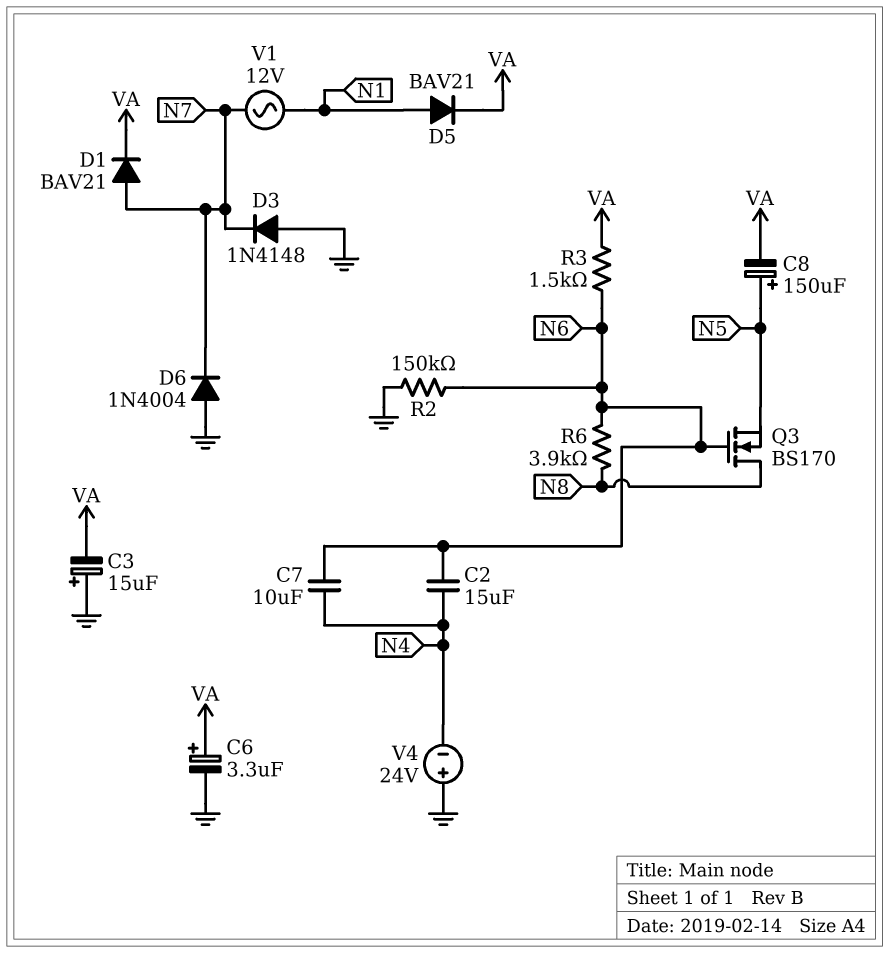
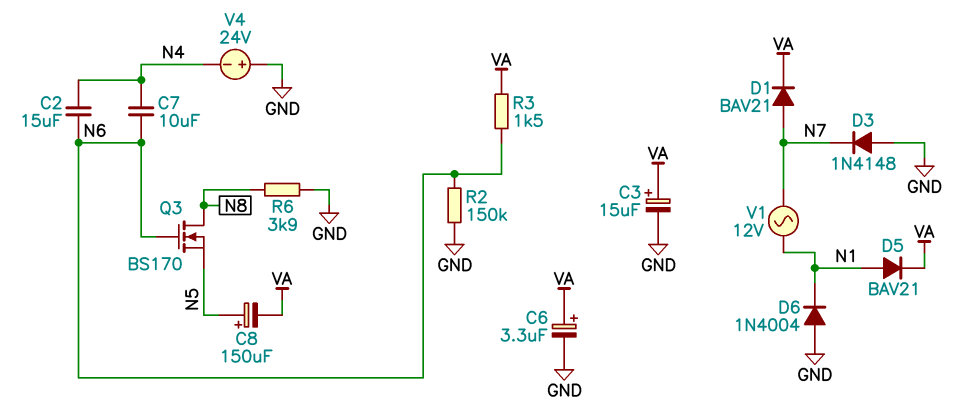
C3: 15uF (plus GND, minus VA) -> 15uF (plus VA, minus GND)
D6: diode 1N4004 (A GND, K N7) -> diode 1N4004 (A GND, K N1)
R6: 3.9k (N6, N8) -> 3.9k (GND, N8)

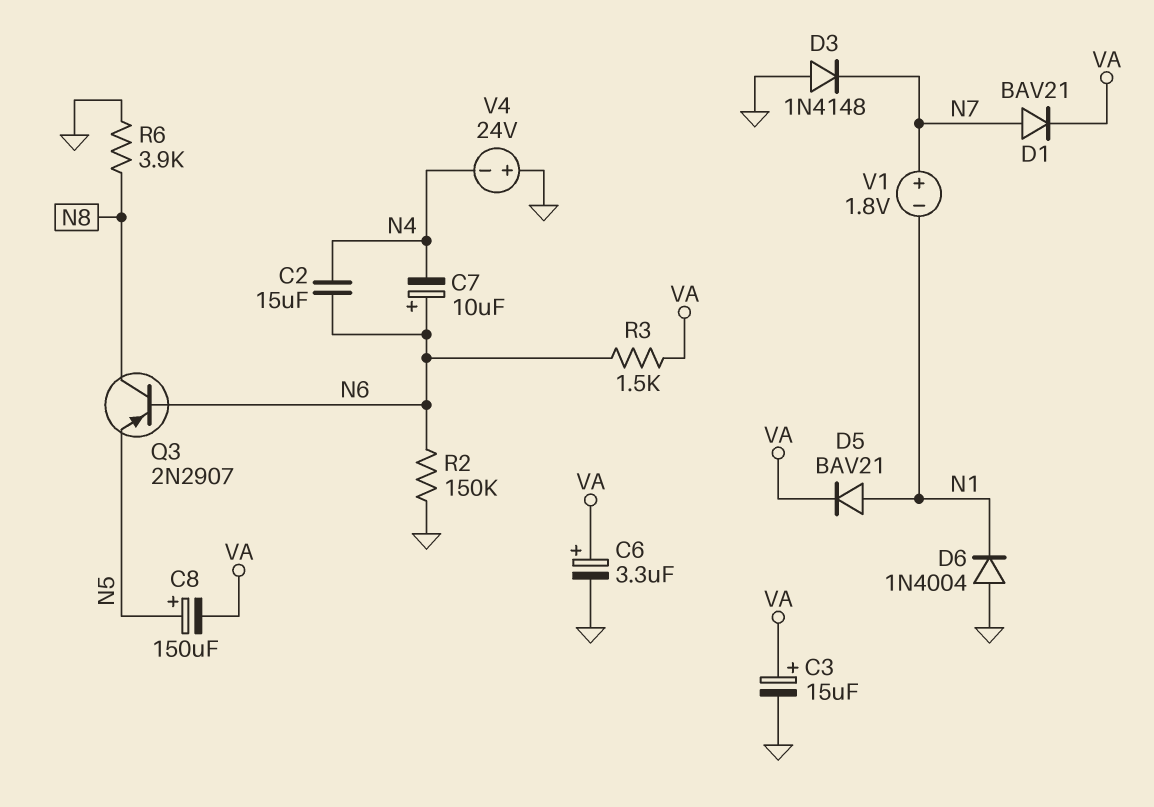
C7: 10uF (N4, N6) -> 10uF (plus N6, minus N4)
Q3: NMOS BS170 (G N6, D N8, S N5) -> PNP 2N2907 (B N6, C N8, E N5)
V1: AC 12V (N1, N7) -> 1.8V (plus N7, minus N1)

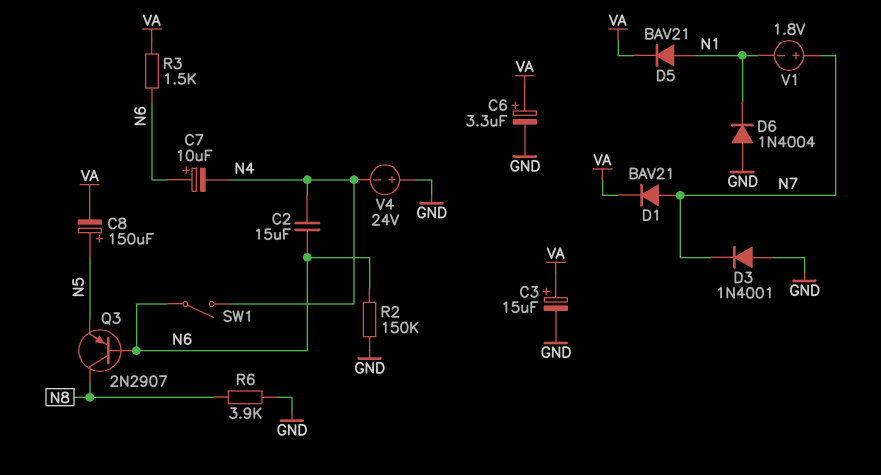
D3: diode 1N4148 (A GND, K N7) -> diode 1N4001 (A GND, K N7)
SW1: none -> switch (N4, N6)

